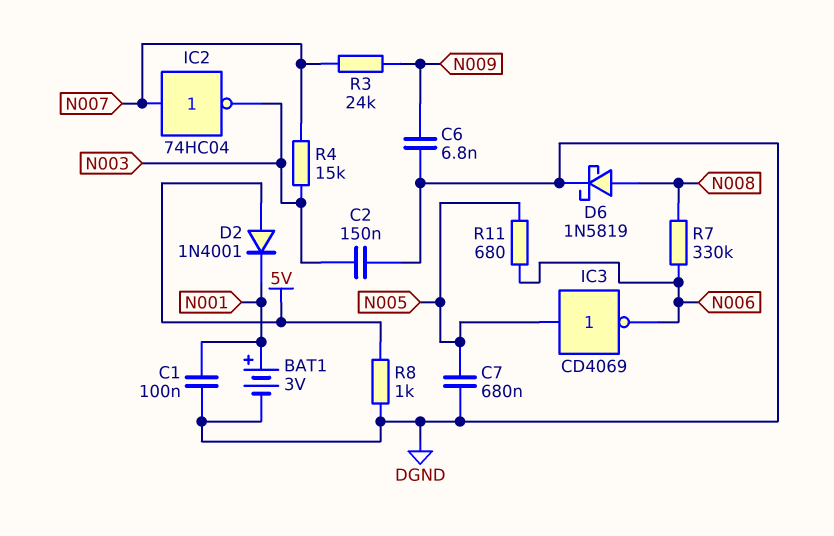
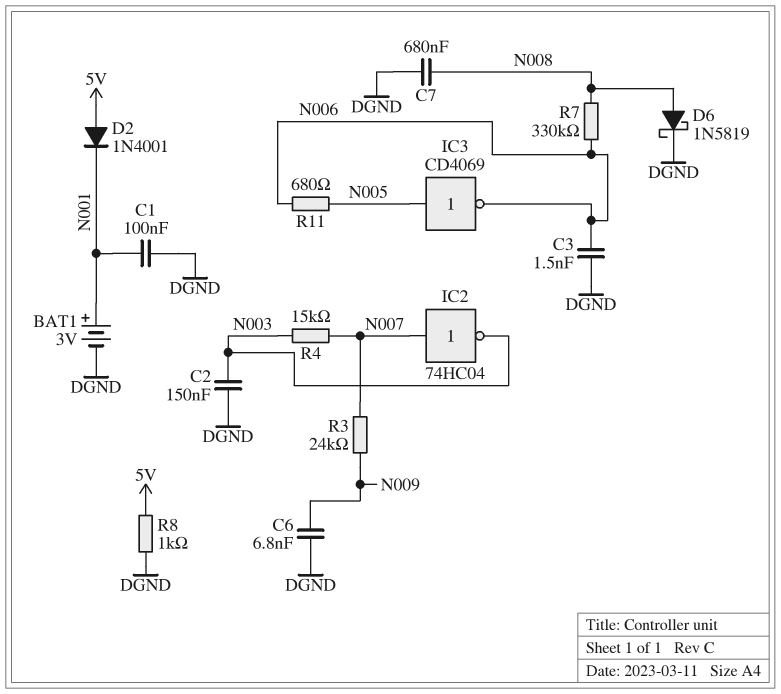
C3: none -> 1.5nF (DGND, N006)
C7: 680nF (DGND, N005) -> 680nF (DGND, N008)

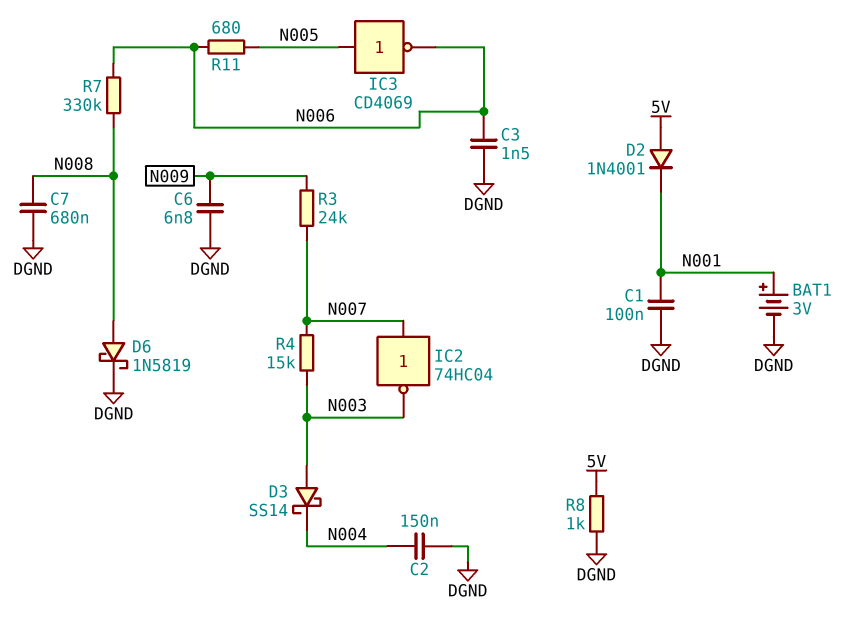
C2: 150nF (DGND, N003) -> 150nF (DGND, N004)
D3: none -> schottky SS14 (A N003, K N004)

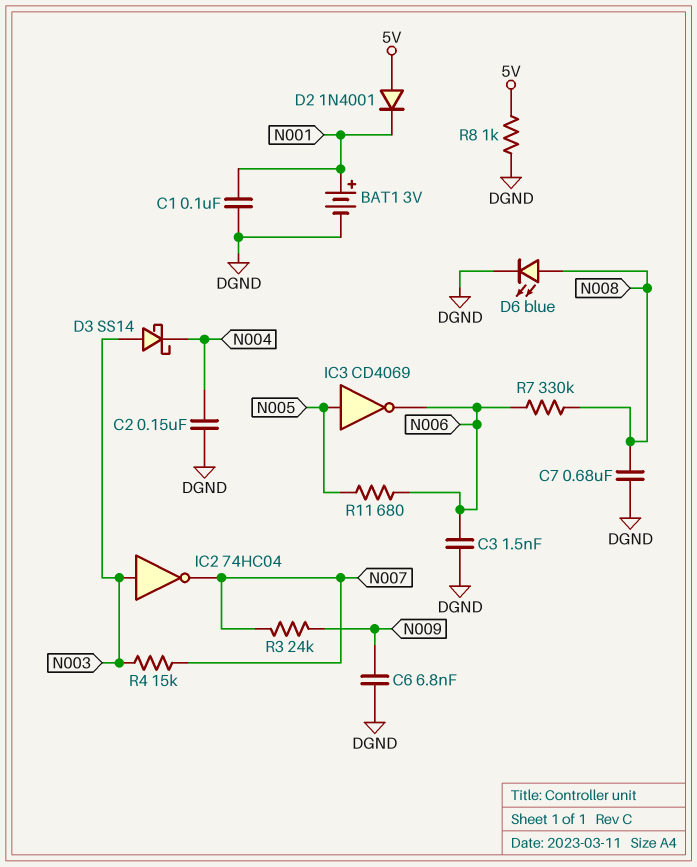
D6: schottky 1N5819 (A N008, K DGND) -> LED blue (A N008, K DGND)
IC2: NOT 74HC04 (in N007, out N003) -> NOT 74HC04 (in N003, out N007)

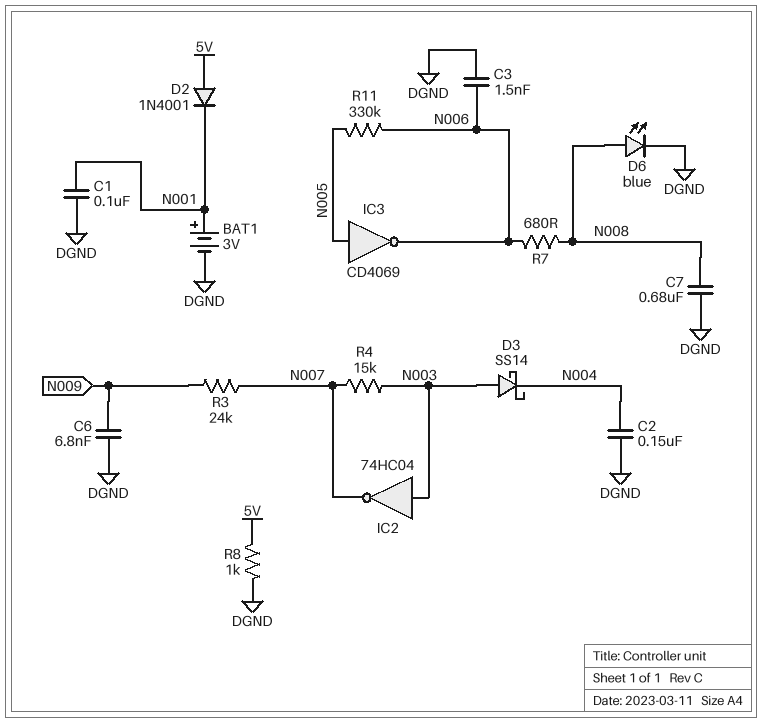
R7: 330k (N006, N008) -> 680 (N006, N008)
R11: 680 (N005, N006) -> 330k (N005, N006)

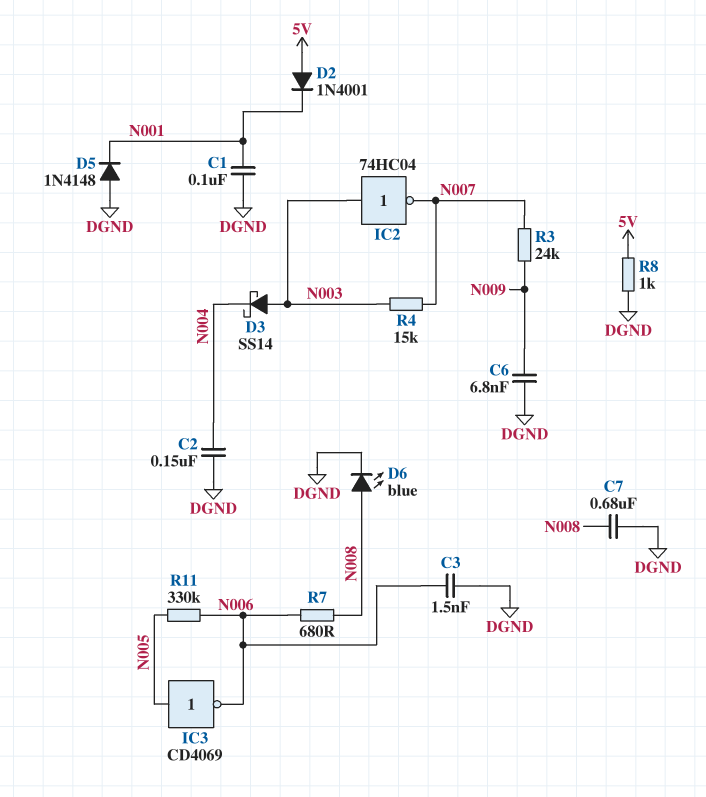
BAT1: 3V (plus N001, minus DGND) -> none
D5: none -> diode 1N4148 (A DGND, K N001)

